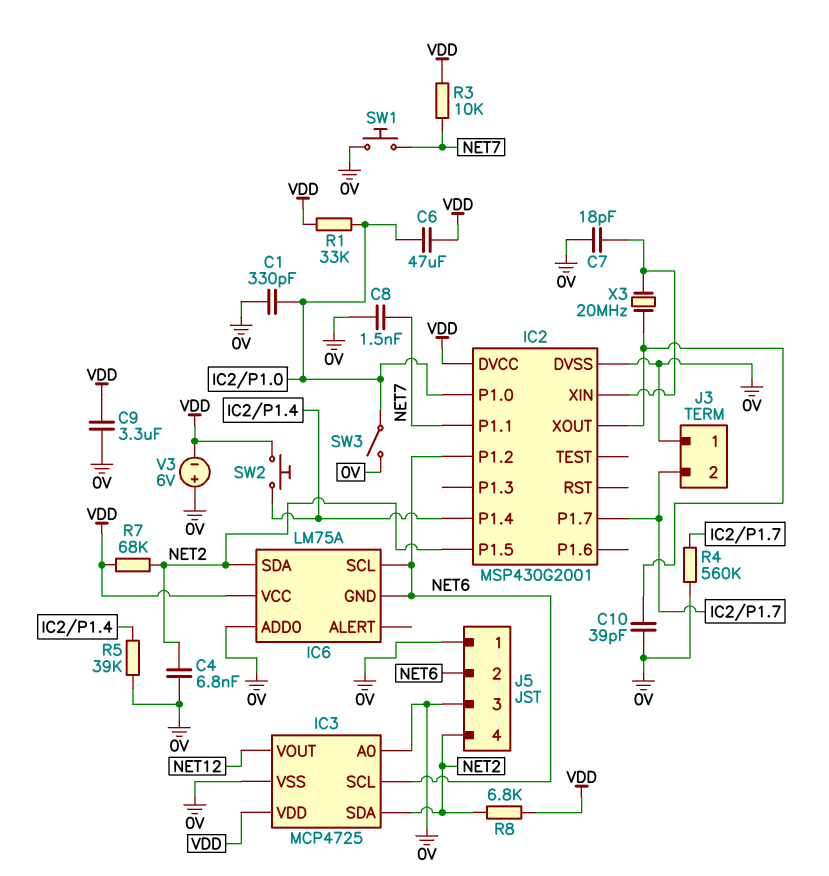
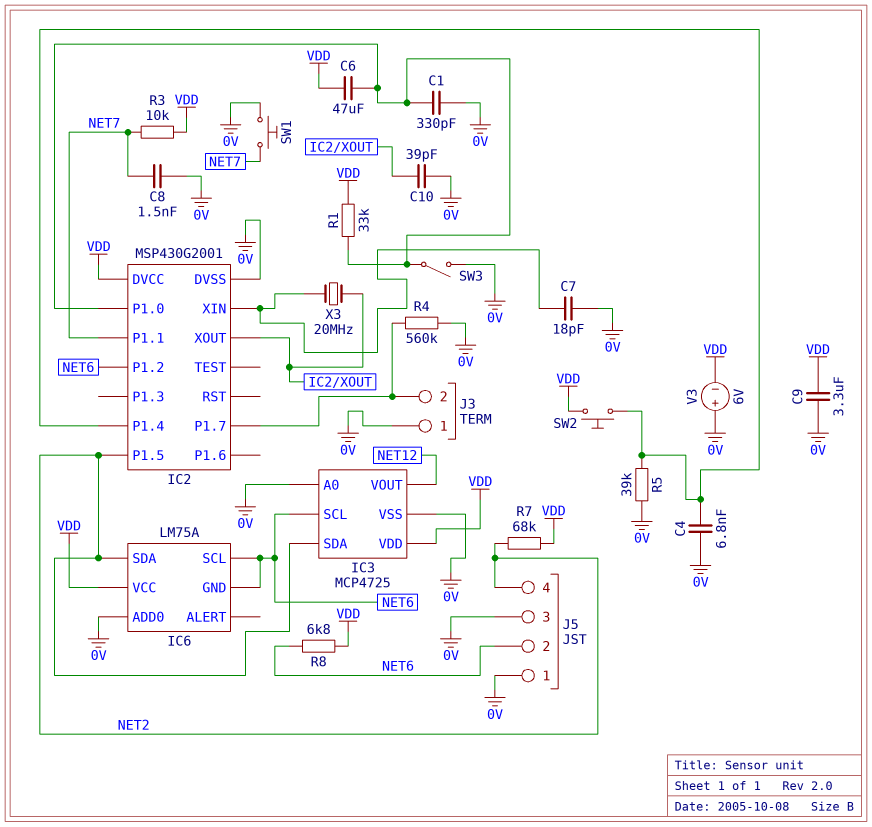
C4: 6.8nF (0V, NET2) -> 6.8nF (0V, IC2/P1.4)
R8: 6.8k (NET2, VDD) -> 6.8k (NET6, VDD)

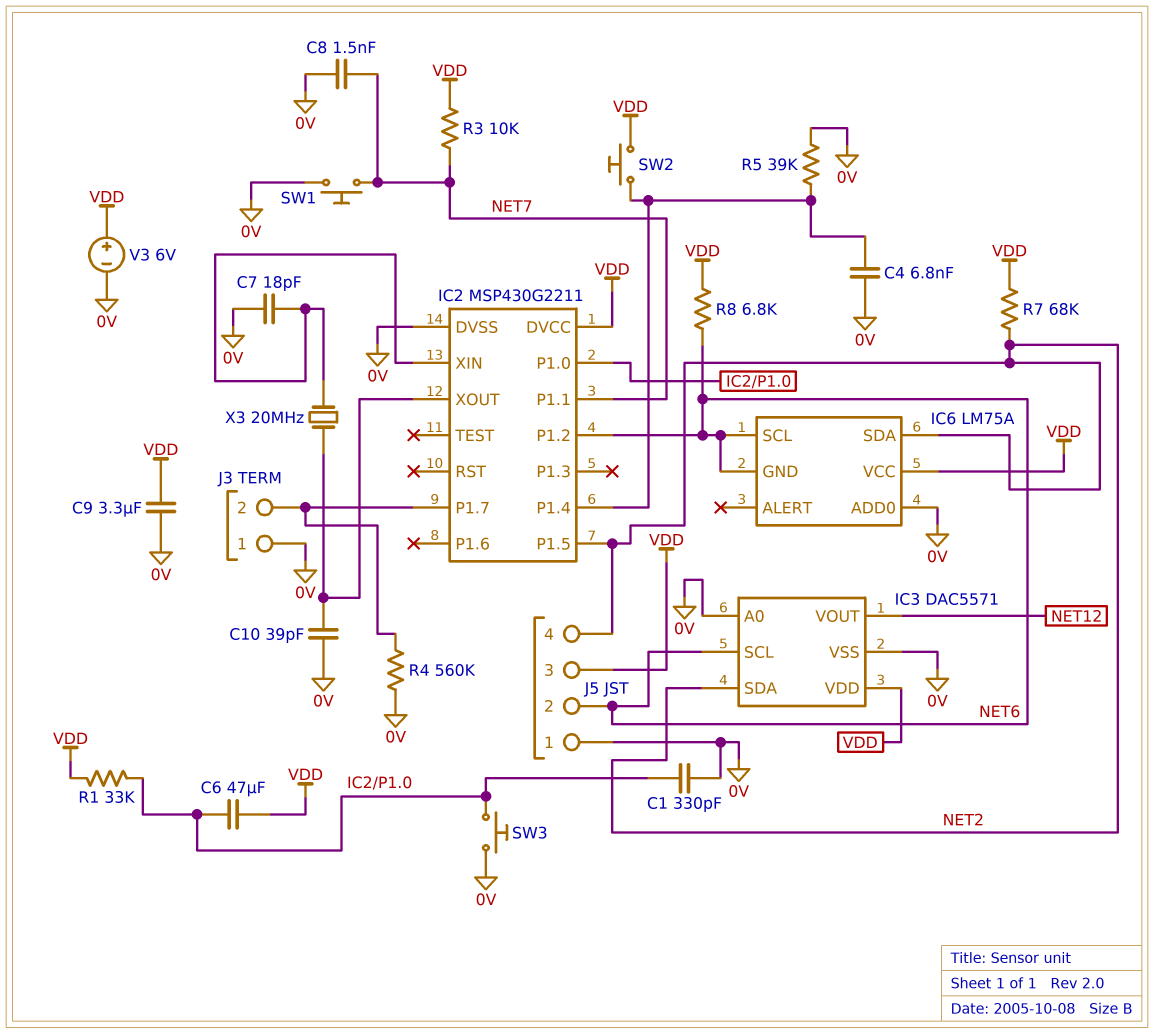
IC2: MSP430G2001 -> MSP430G2211
IC3: MCP4725 -> DAC5571
J5 pin 3: 0V -> VDD
SW3: switch (0V, IC2/P1.0) -> button (0V, IC2/P1.0)
V3: 6V (plus 0V, minus VDD) -> 6V (plus VDD, minus 0V)

